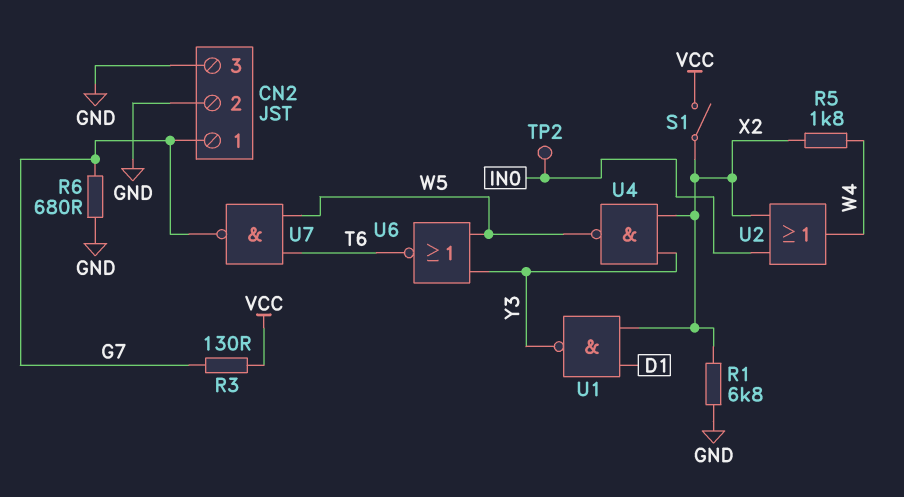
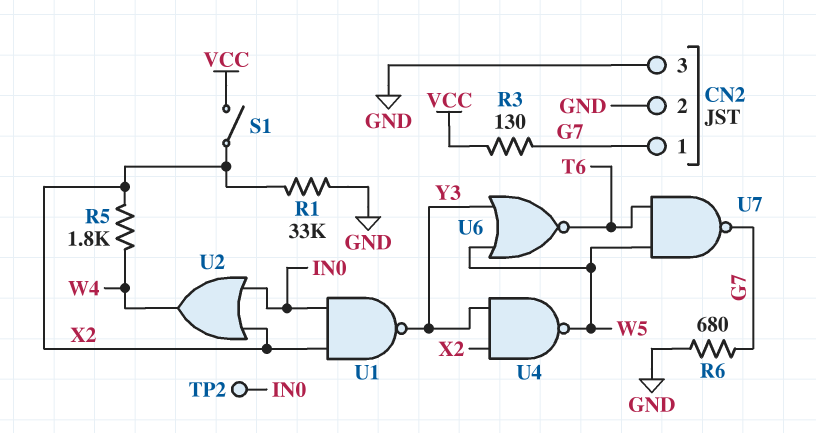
R1: 6.8k (GND, X2) -> 33k (GND, X2)
U1: NAND (in D1, in X2, out Y3) -> NAND (in IN0, in X2, out Y3)

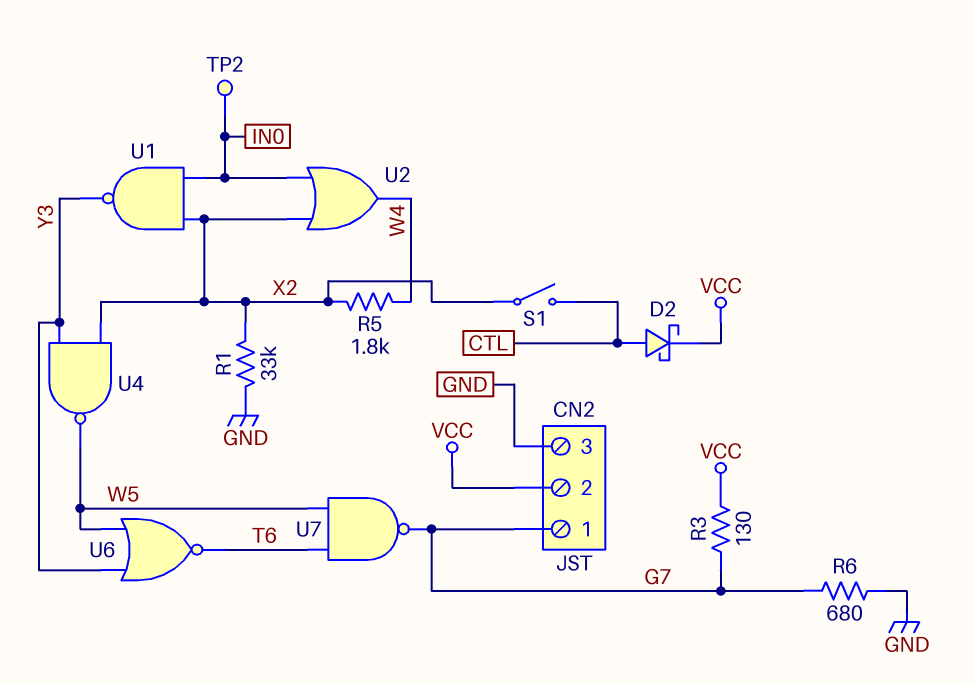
CN2 pin 2: GND -> VCC
D2: none -> schottky (A CTL, K VCC)
S1: switch (VCC, X2) -> switch (CTL, X2)

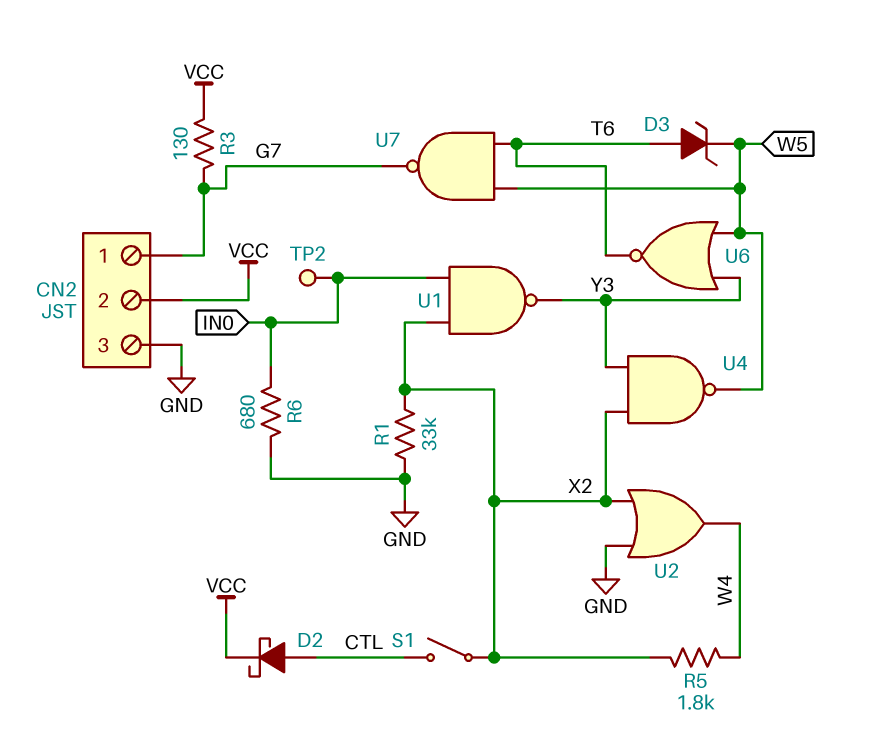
D3: none -> zener (A T6, K W5)
R6: 680 (G7, GND) -> 680 (GND, IN0)
U2: OR (in IN0, in X2, out W4) -> OR (in GND, in X2, out W4)

